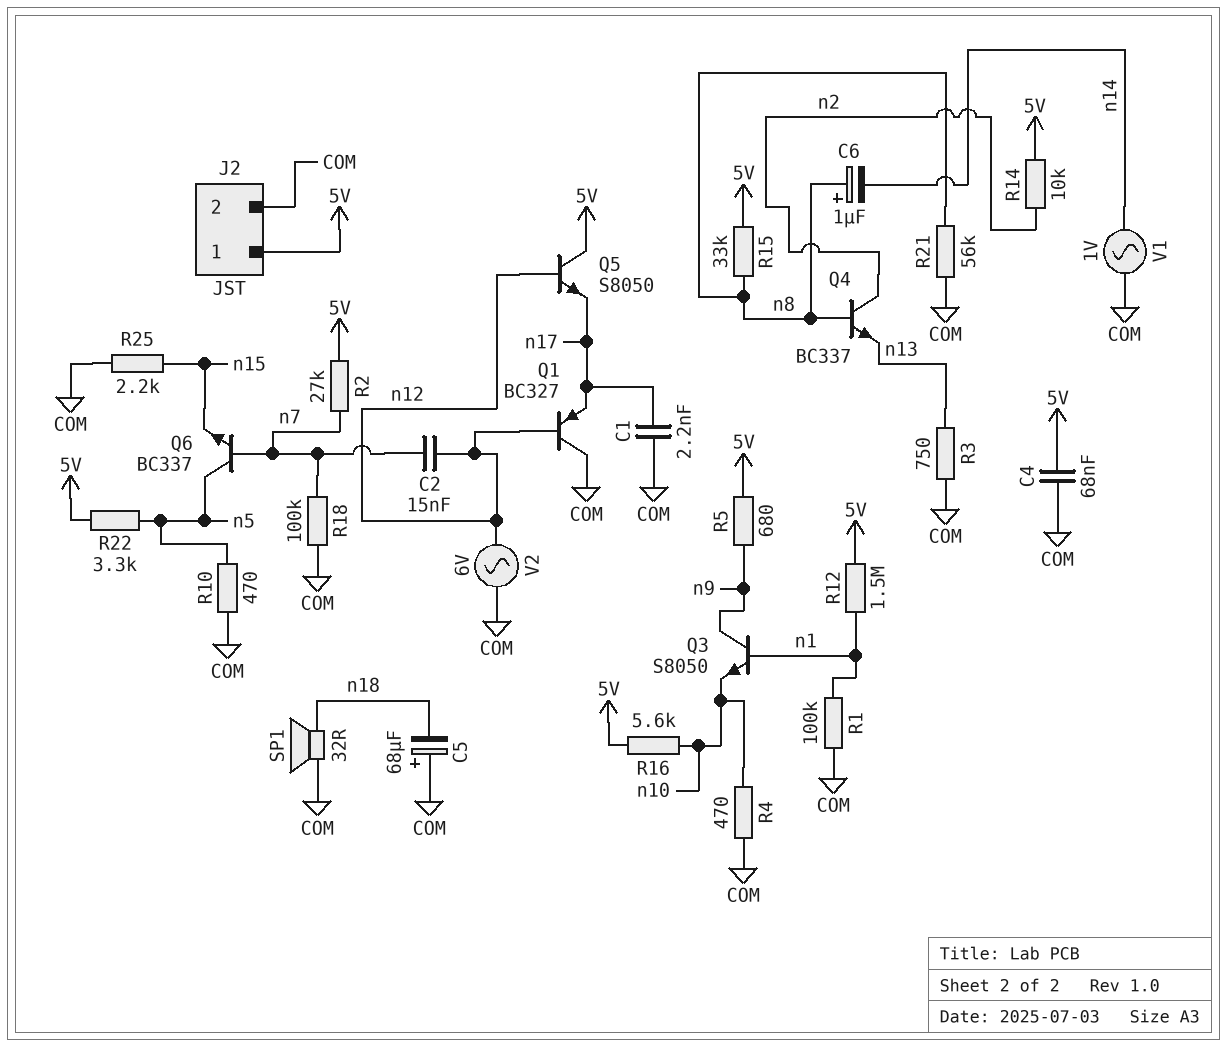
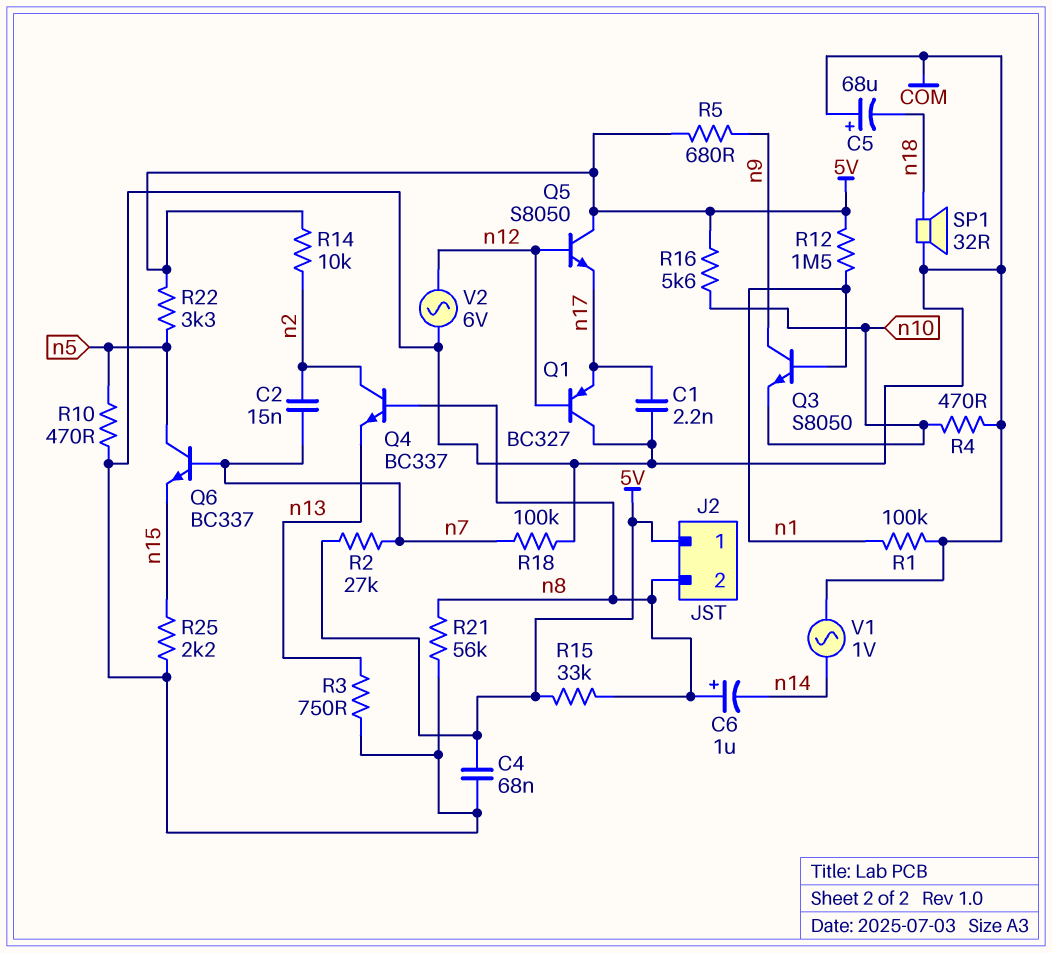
C2: 15nF (n7, n12) -> 15nF (n2, n7)
J2 pin 2: COM -> n8

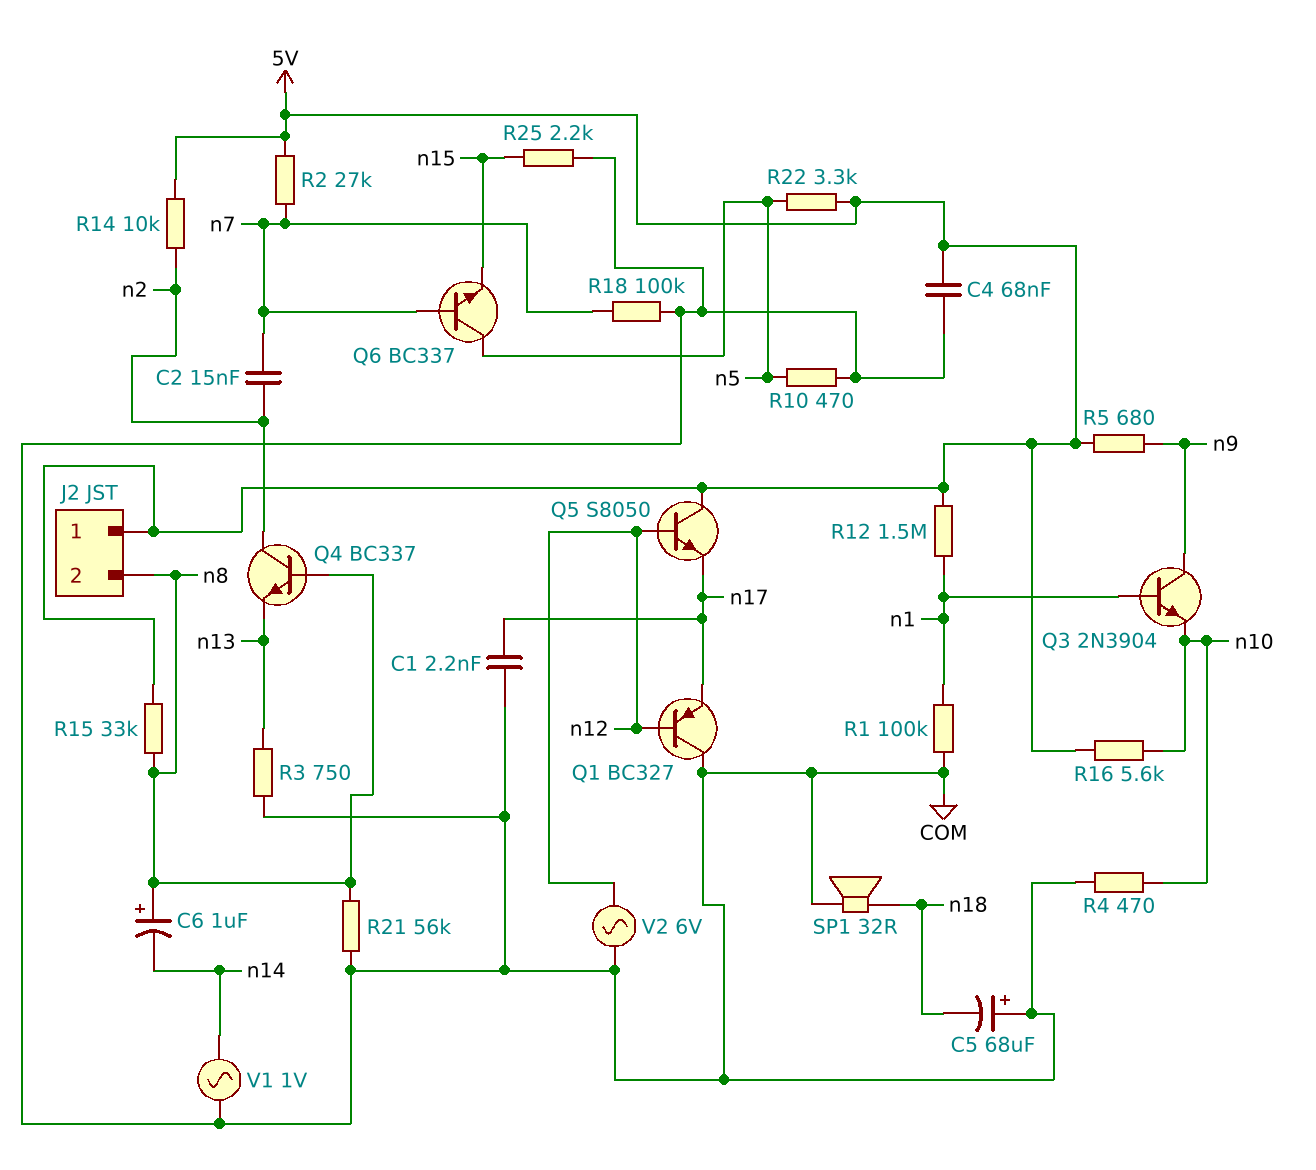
Q3: NPN S8050 (B n1, C n9, E n10) -> NPN 2N3904 (B n1, C n9, E n10)

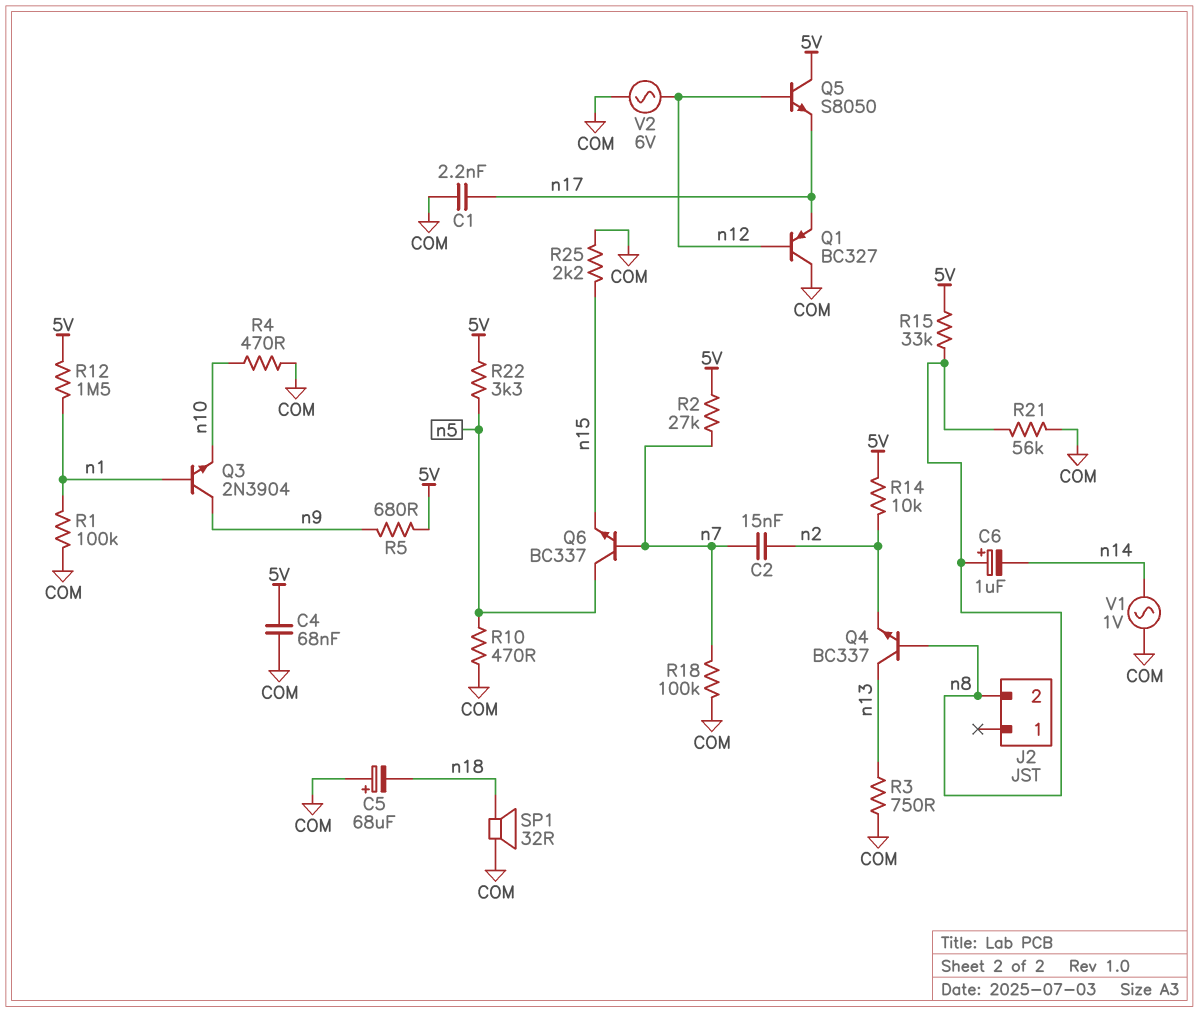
J2 pin 1: 5V -> none
Q4: NPN BC337 (B n8, C n2, E n13) -> NPN BC337 (B n8, C n13, E n2)
R16: 5.6k (5V, n10) -> none

